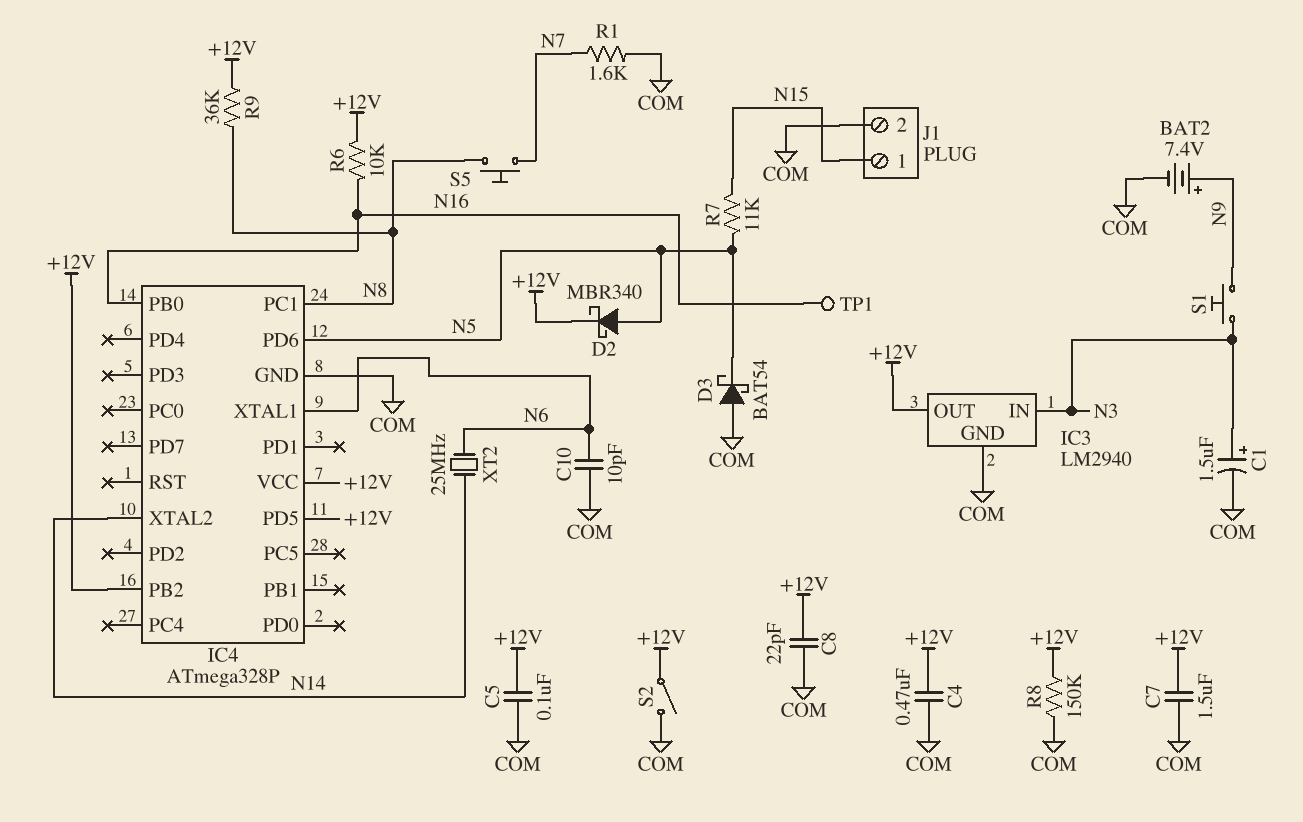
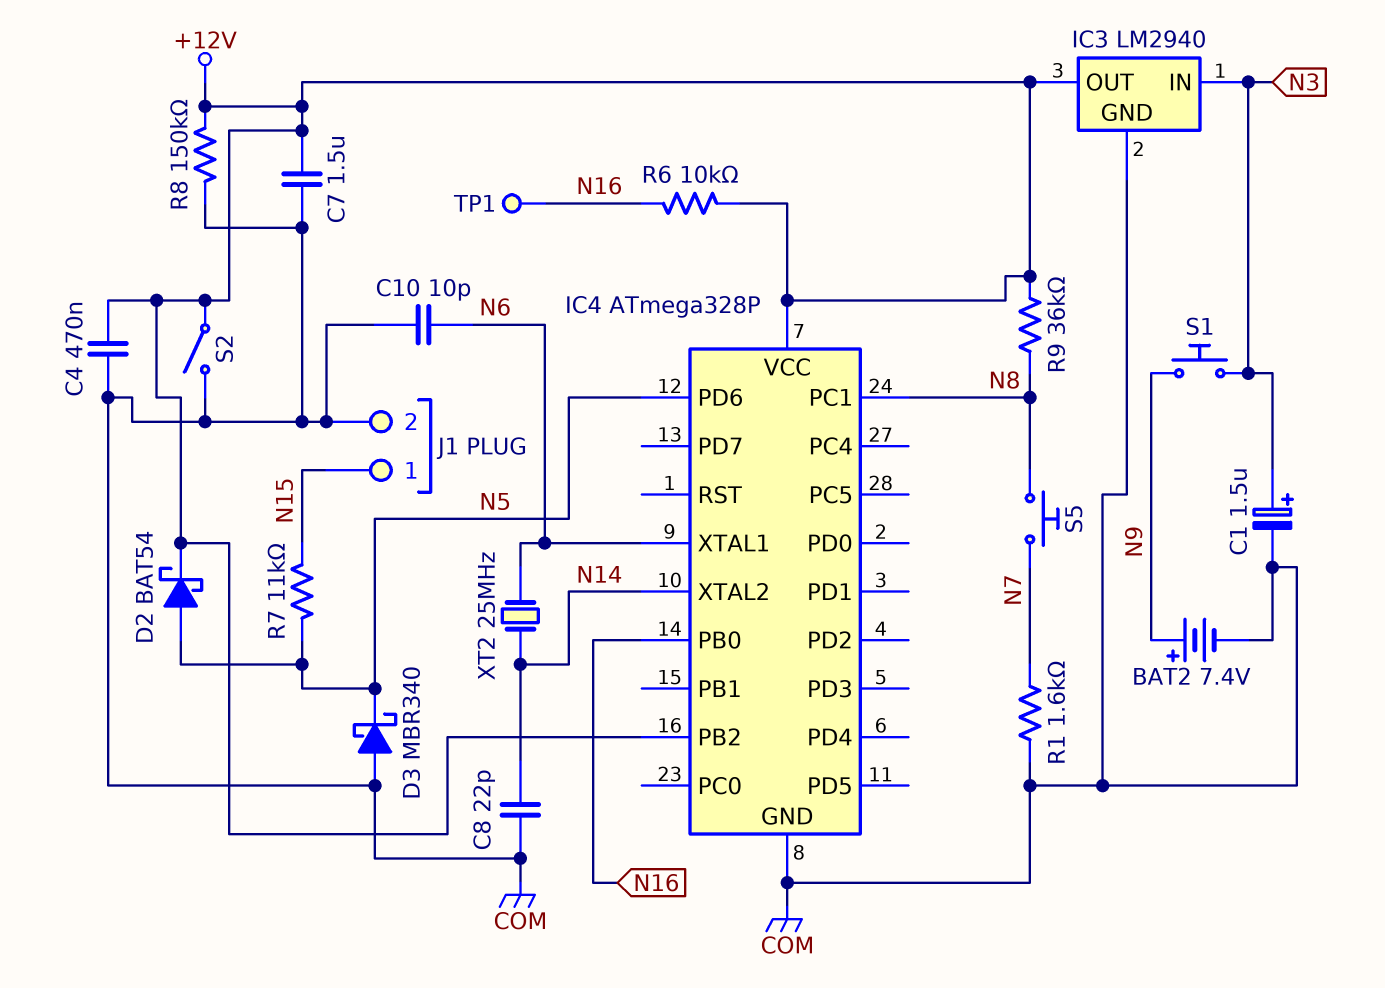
C5: 100nF (+12V, COM) -> none
C8: 22pF (+12V, COM) -> 22pF (COM, N14)
D2: schottky MBR340 (A N5, K +12V) -> schottky BAT54 (A N5, K +12V)
D3: schottky BAT54 (A COM, K N5) -> schottky MBR340 (A COM, K N5)
IC4 pin PD5: +12V -> none

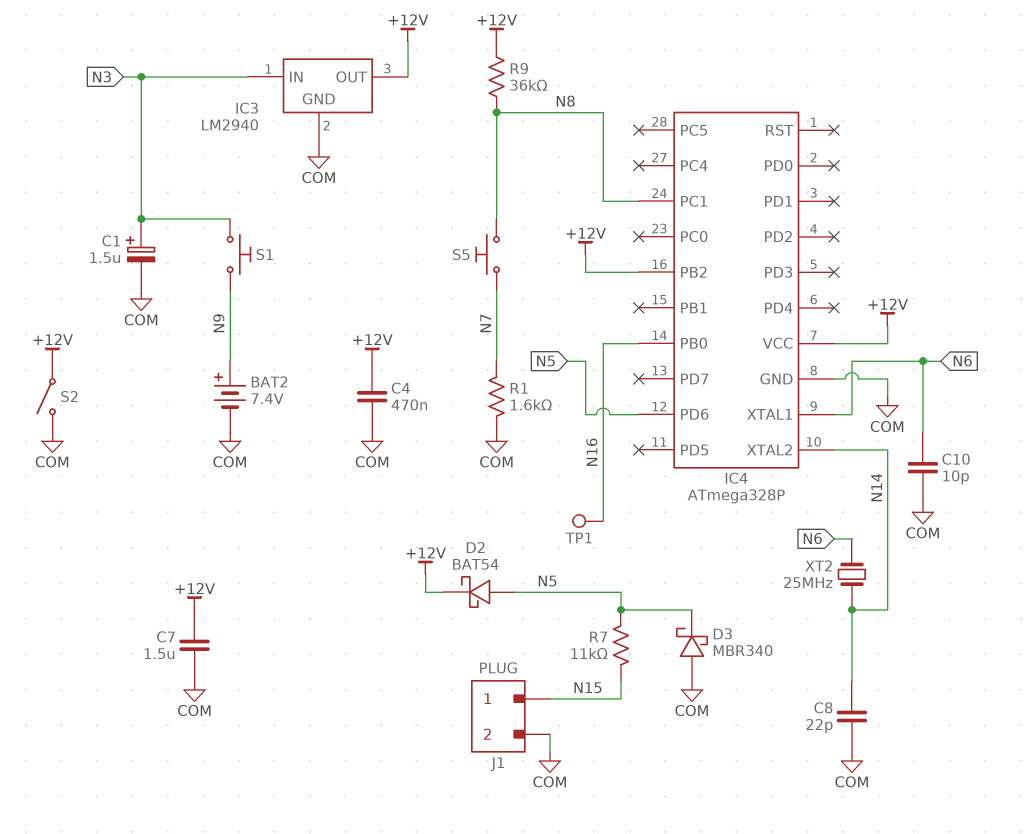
R6: 10k (+12V, N16) -> none
R8: 150k (+12V, COM) -> none

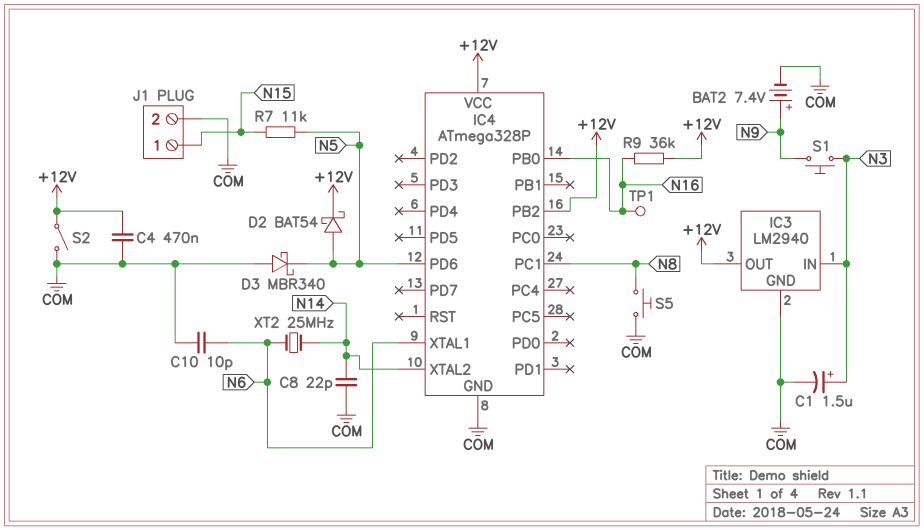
C7: 1.5uF (+12V, COM) -> none
R1: 1.6k (COM, N7) -> none
R9: 36k (+12V, N8) -> 36k (+12V, N16)
S5: button (N7, N8) -> button (COM, N8)

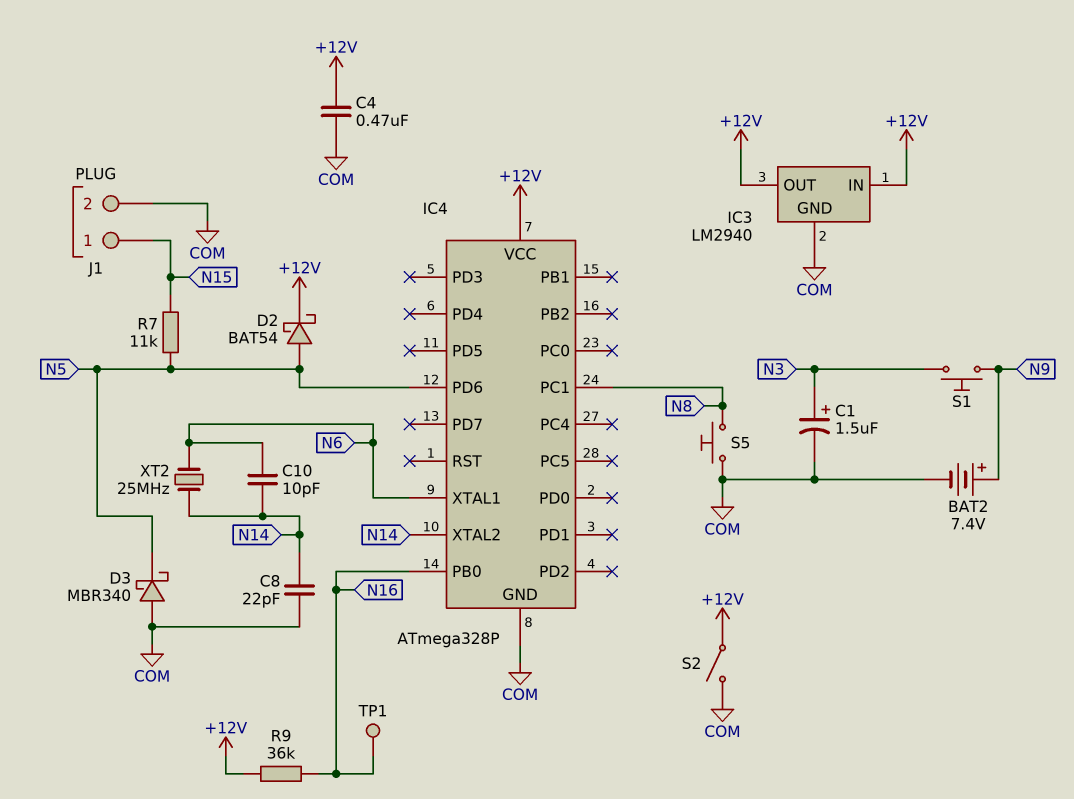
C10: 10pF (COM, N6) -> 10pF (N6, N14)
IC3 pin IN: N3 -> +12V
IC4 pin PB2: +12V -> none

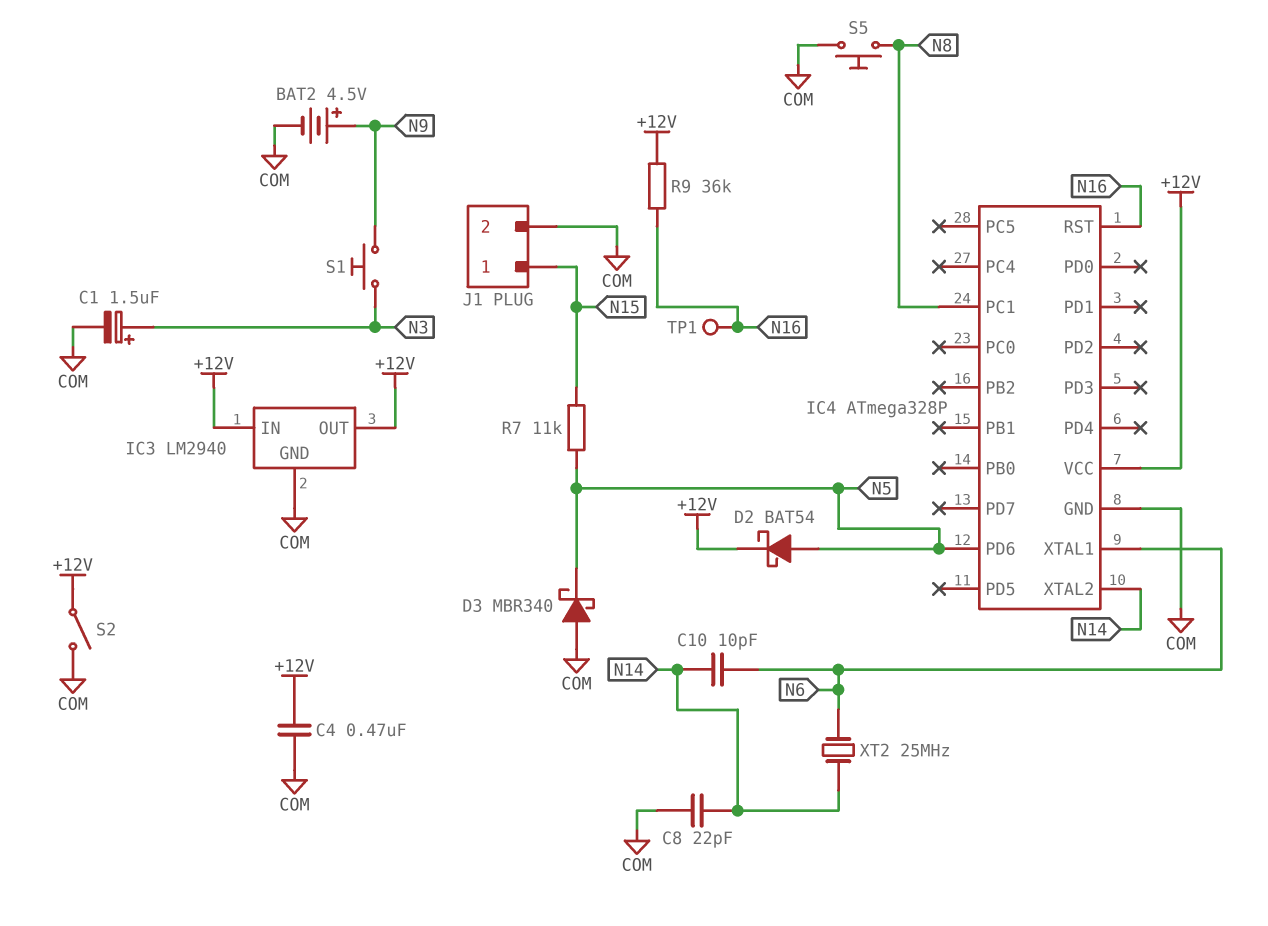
BAT2: 7.4V (plus N9, minus COM) -> 4.5V (plus N9, minus COM)
IC4 pin PB0: N16 -> none
IC4 pin RST: none -> N16

